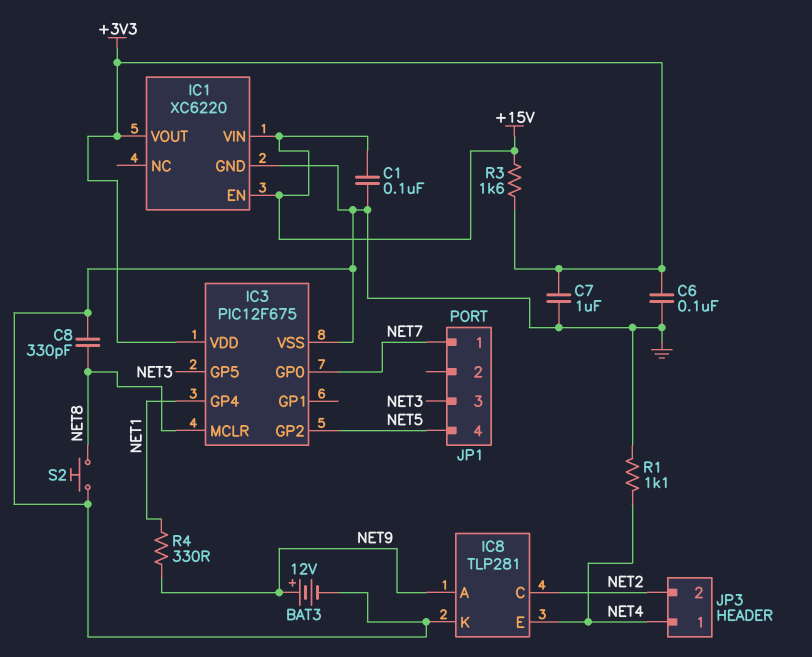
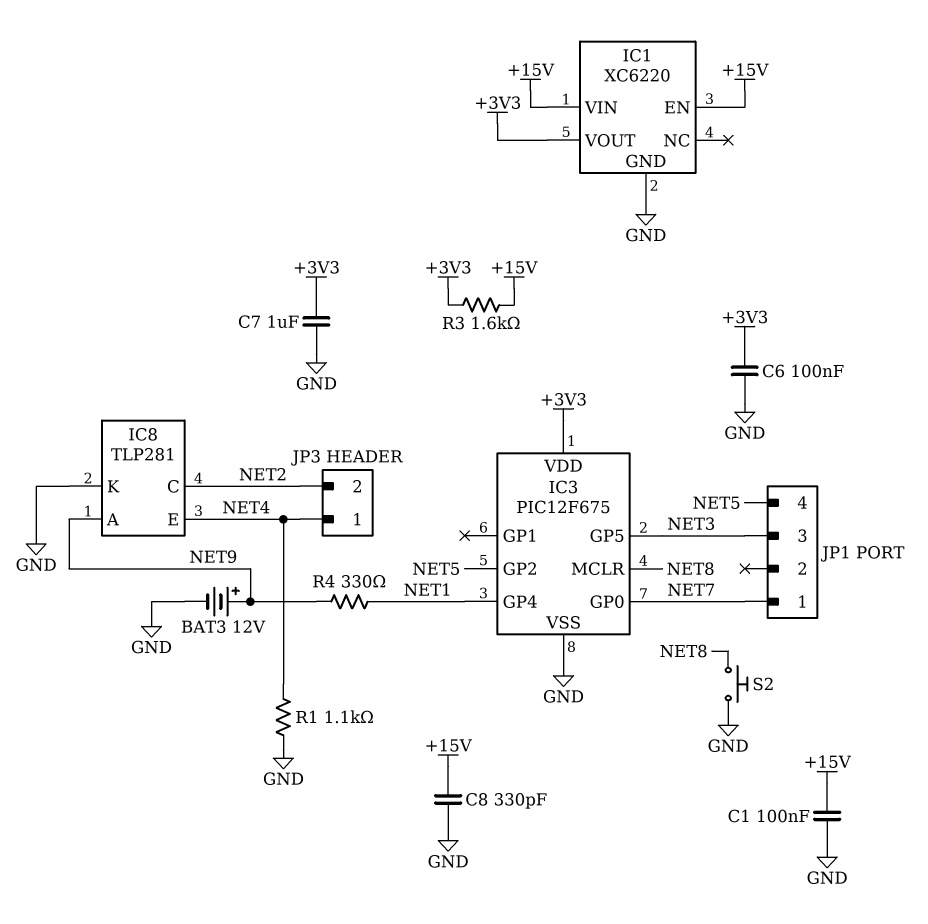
C8: 330pF (GND, NET8) -> 330pF (+15V, GND)

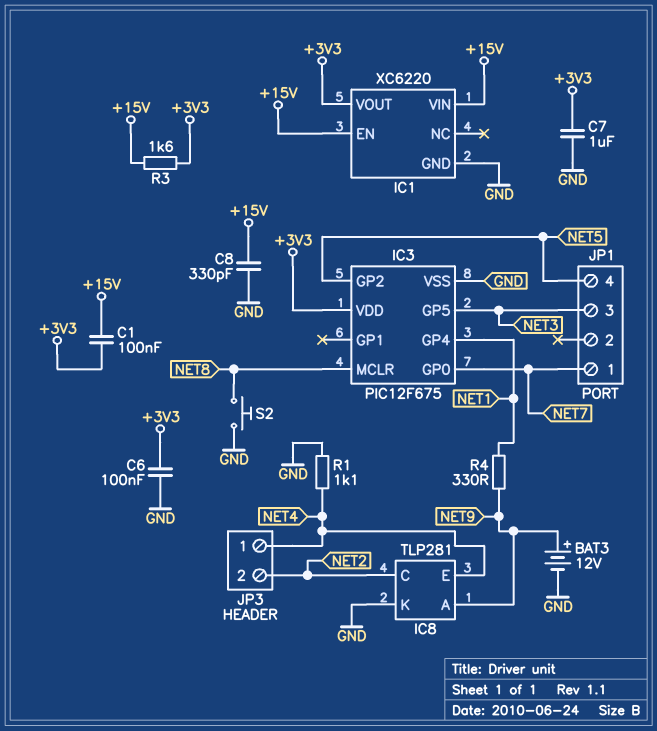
C1: 100nF (+15V, GND) -> 100nF (+3V3, +15V)

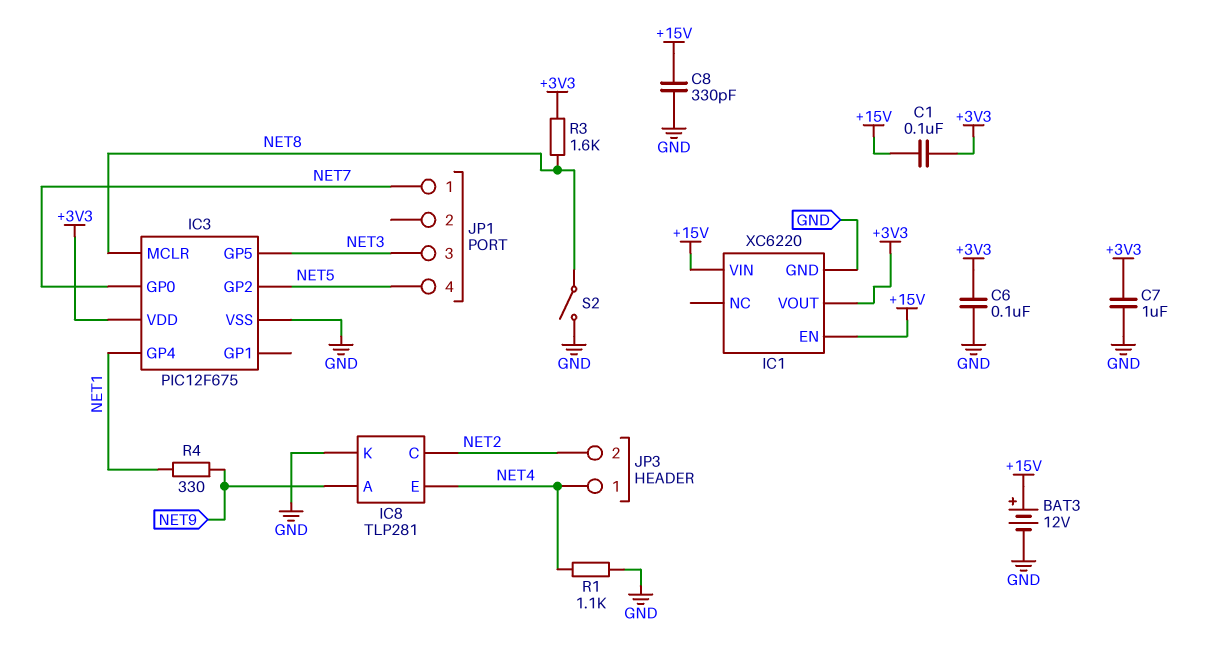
BAT3: 12V (plus NET9, minus GND) -> 12V (plus +15V, minus GND)
R3: 1.6k (+3V3, +15V) -> 1.6k (+3V3, NET8)
S2: button (GND, NET8) -> switch (GND, NET8)

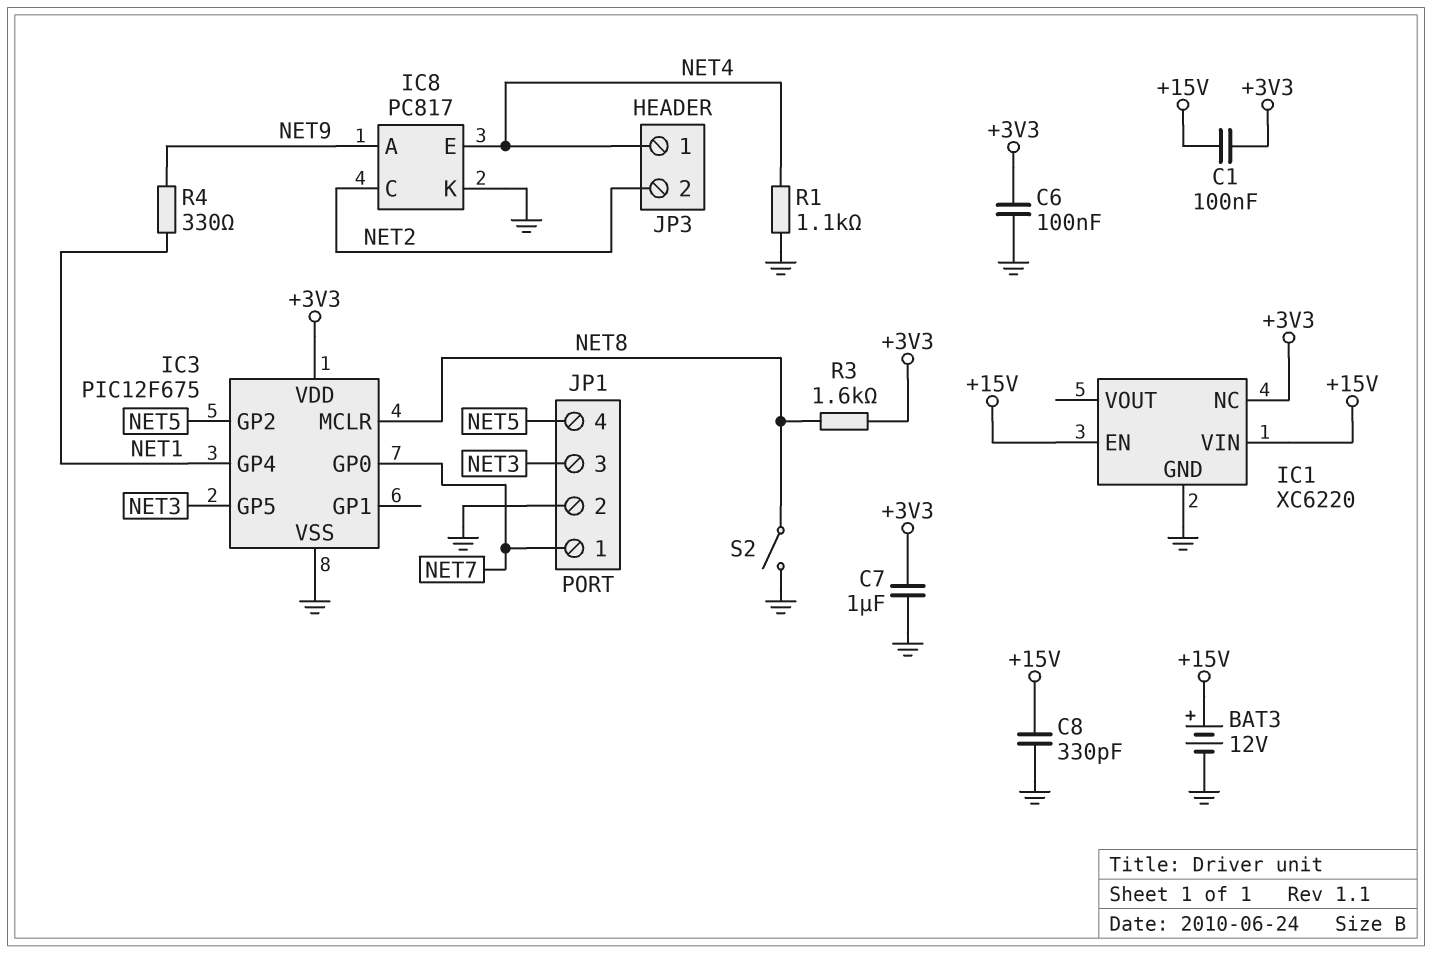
IC1 pin NC: none -> +3V3
IC1 pin VOUT: +3V3 -> none
IC8: TLP281 -> PC817
JP1 pin 2: none -> GND

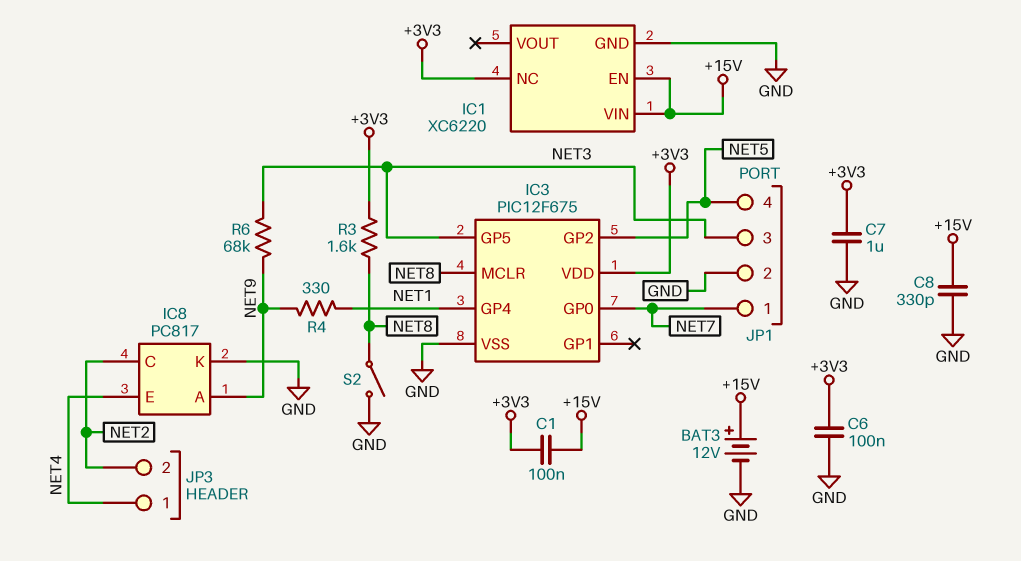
R1: 1.1k (GND, NET4) -> none
R6: none -> 68k (NET3, NET9)

